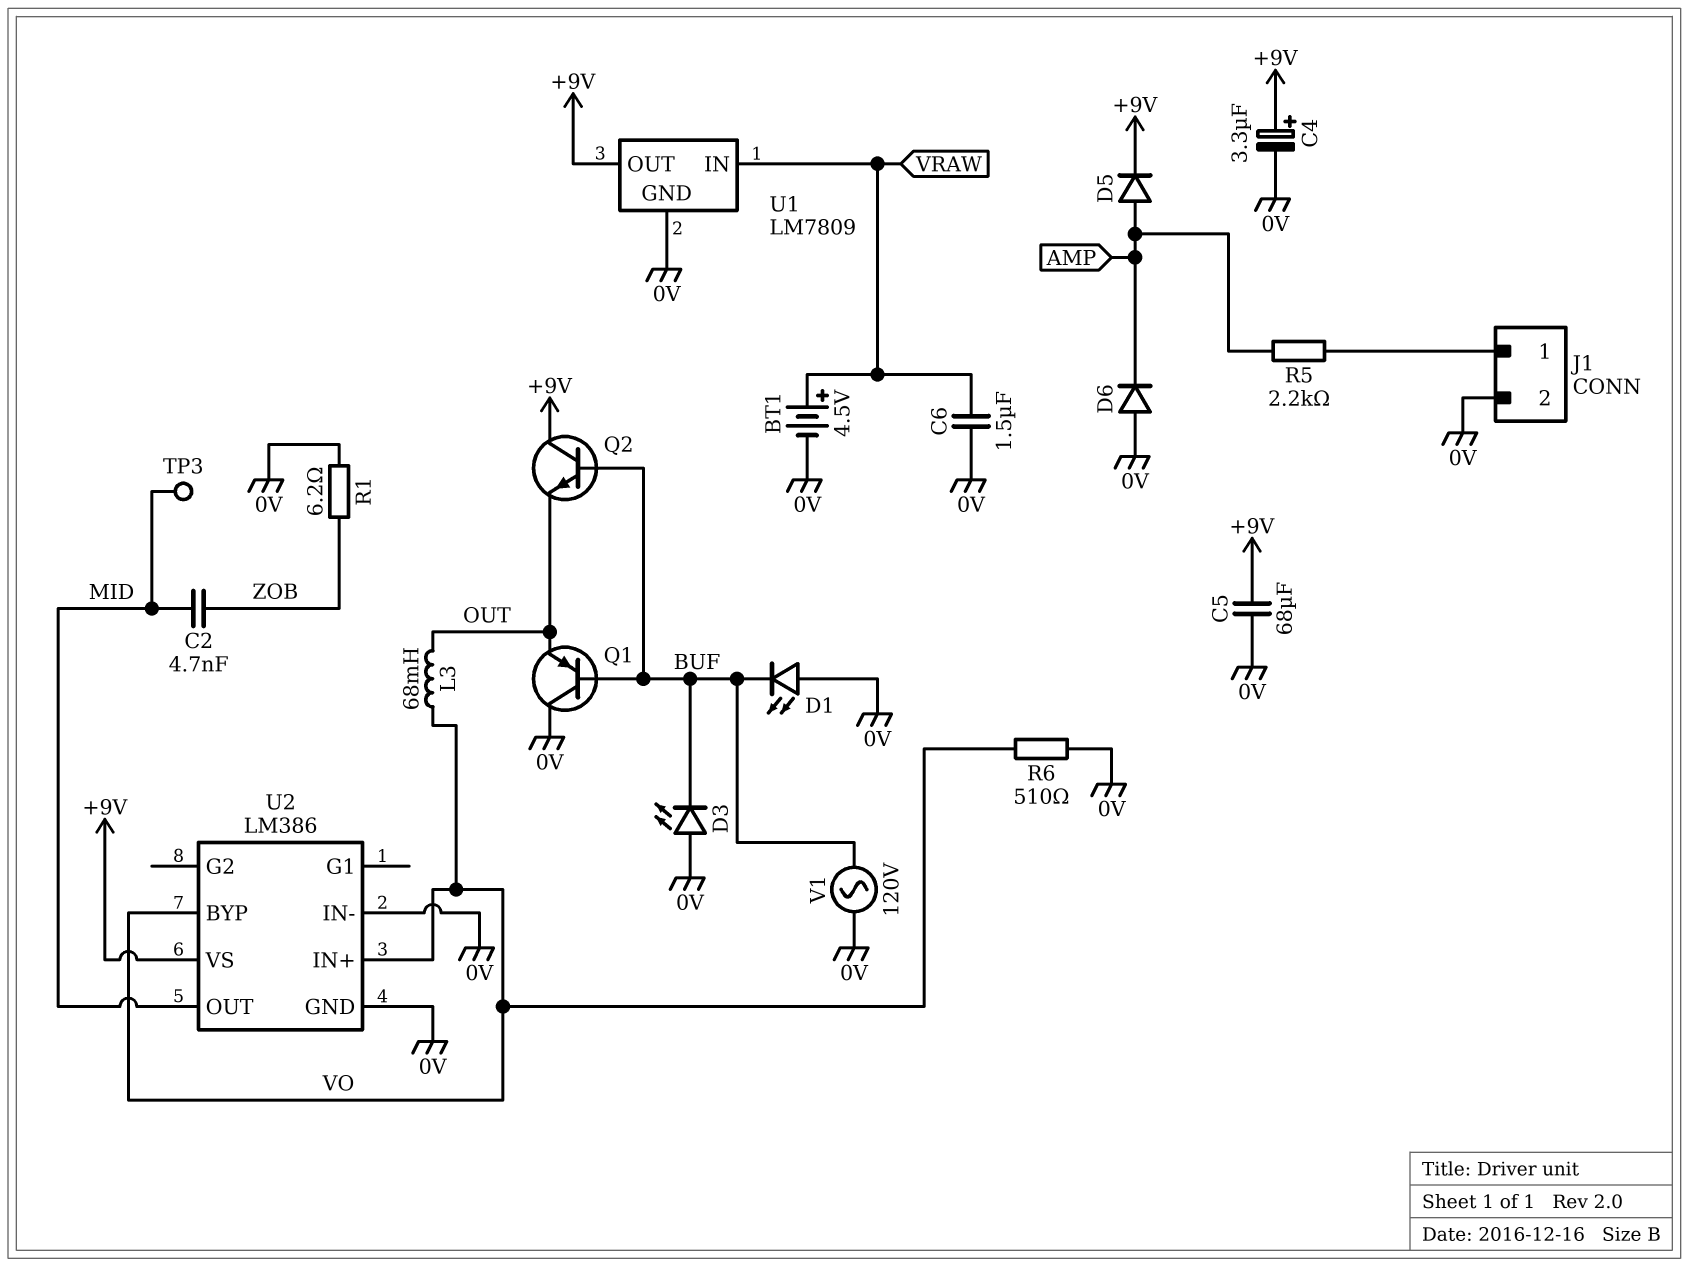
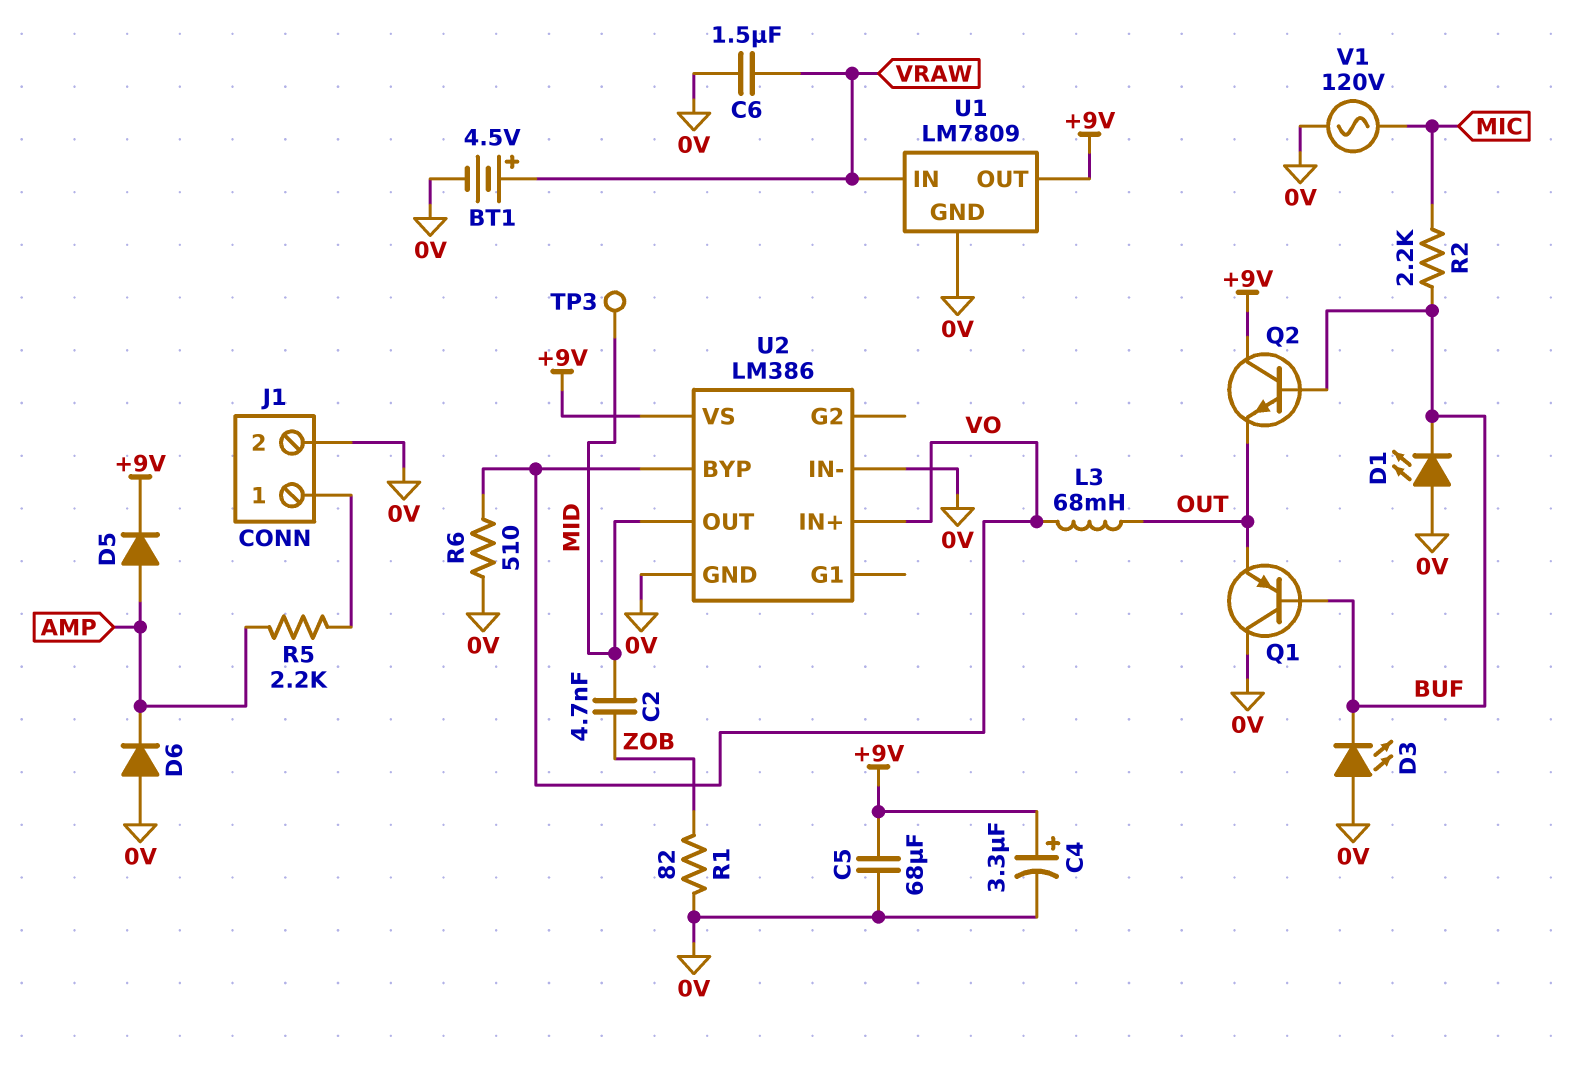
R1: 6.2 (0V, ZOB) -> 82 (0V, ZOB)
R2: none -> 2.2k (BUF, MIC)
V1: AC 120V (0V, BUF) -> AC 120V (0V, MIC)

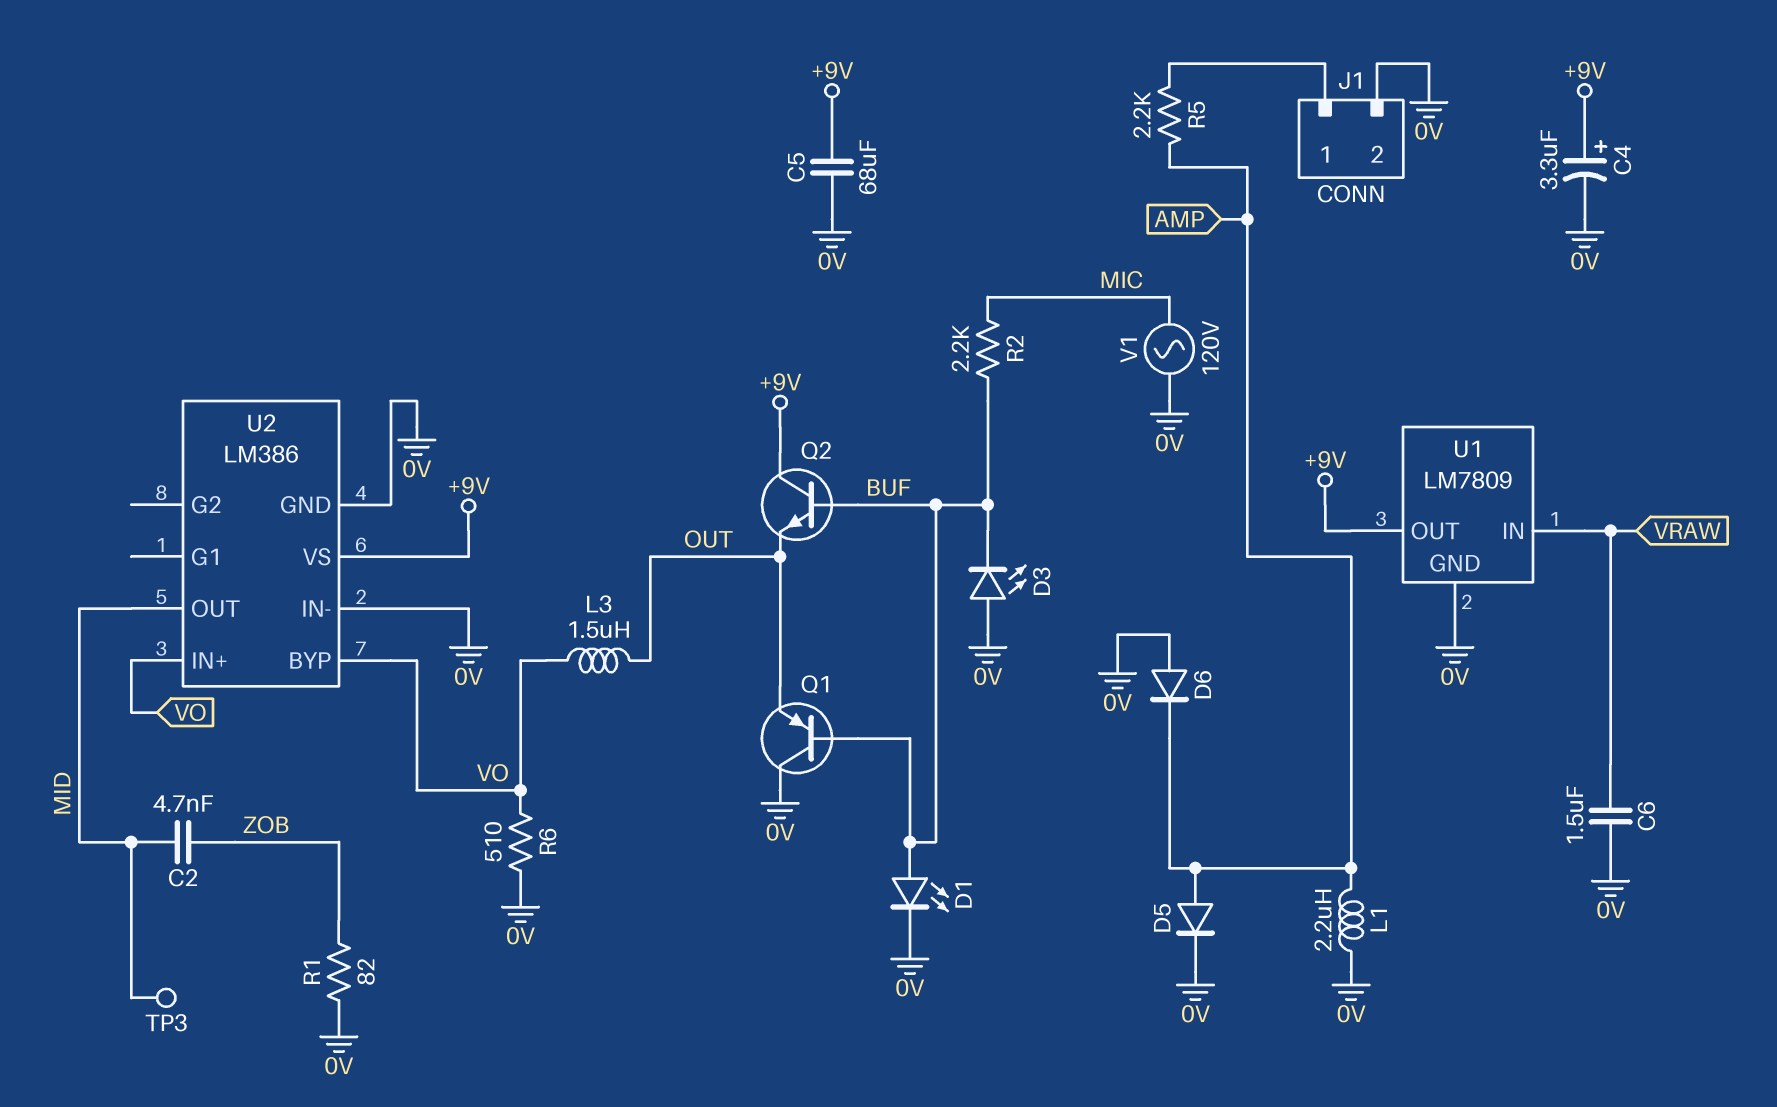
BT1: 4.5V (plus VRAW, minus 0V) -> none
D1: LED (A 0V, K BUF) -> LED (A BUF, K 0V)
D5: diode (A AMP, K +9V) -> diode (A AMP, K 0V)
L1: none -> 2.2uH (0V, AMP)
L3: 68mH (OUT, VO) -> 1.5uH (OUT, VO)

